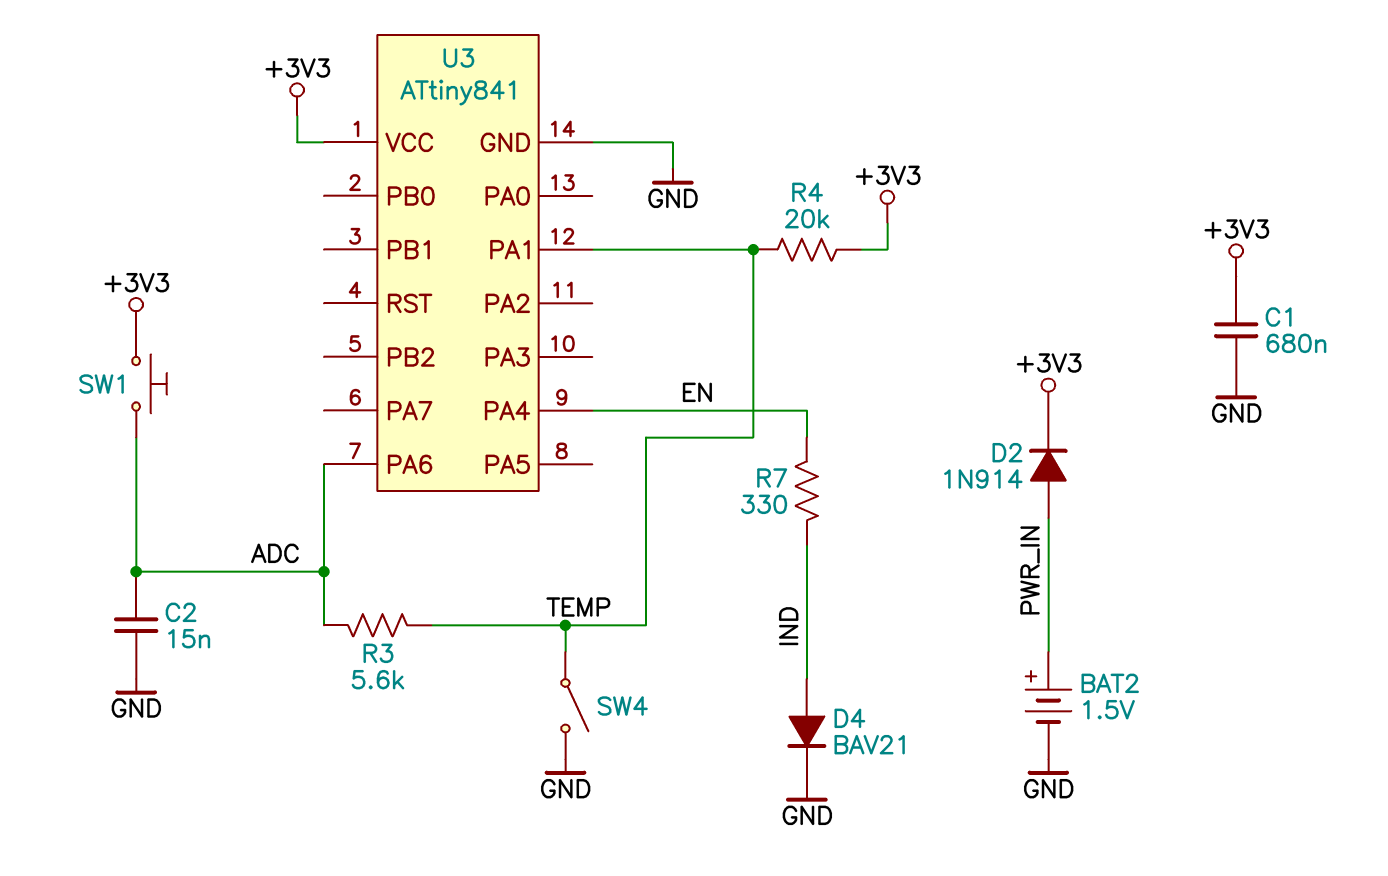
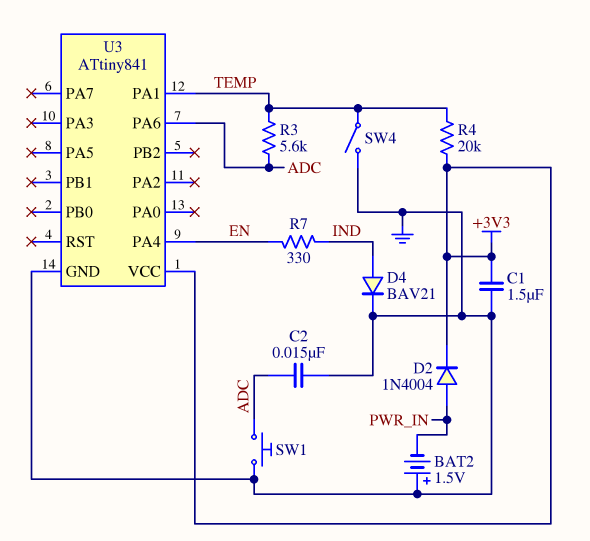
BAT2: 1.5V (plus PWR_IN, minus GND) -> 1.5V (plus GND, minus PWR_IN)
C1: 680nF (+3V3, GND) -> 1.5uF (+3V3, GND)
D2: diode 1N914 (A PWR_IN, K +3V3) -> diode 1N4004 (A PWR_IN, K +3V3)
SW1: button (+3V3, ADC) -> button (ADC, GND)

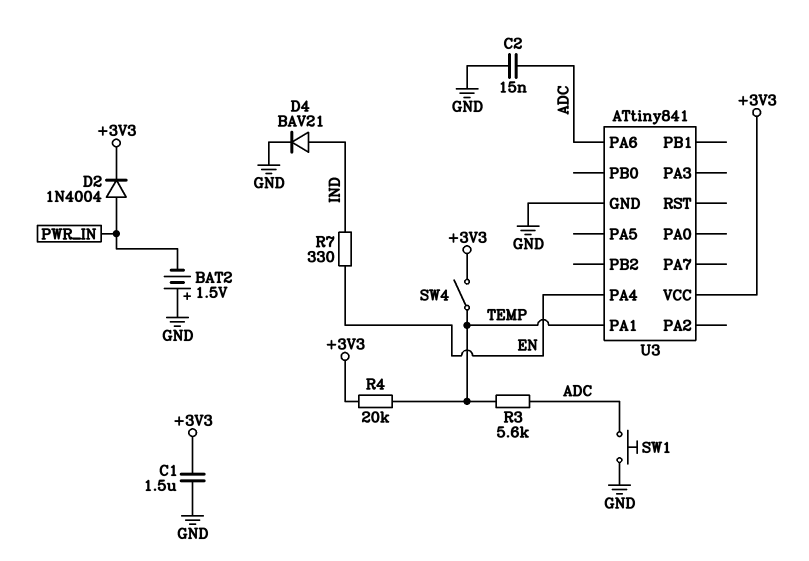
SW4: switch (GND, TEMP) -> switch (+3V3, TEMP)

